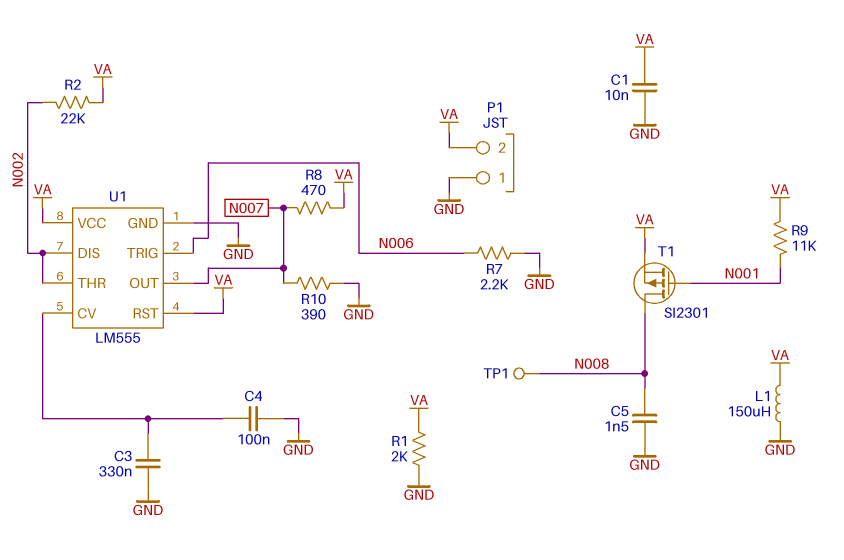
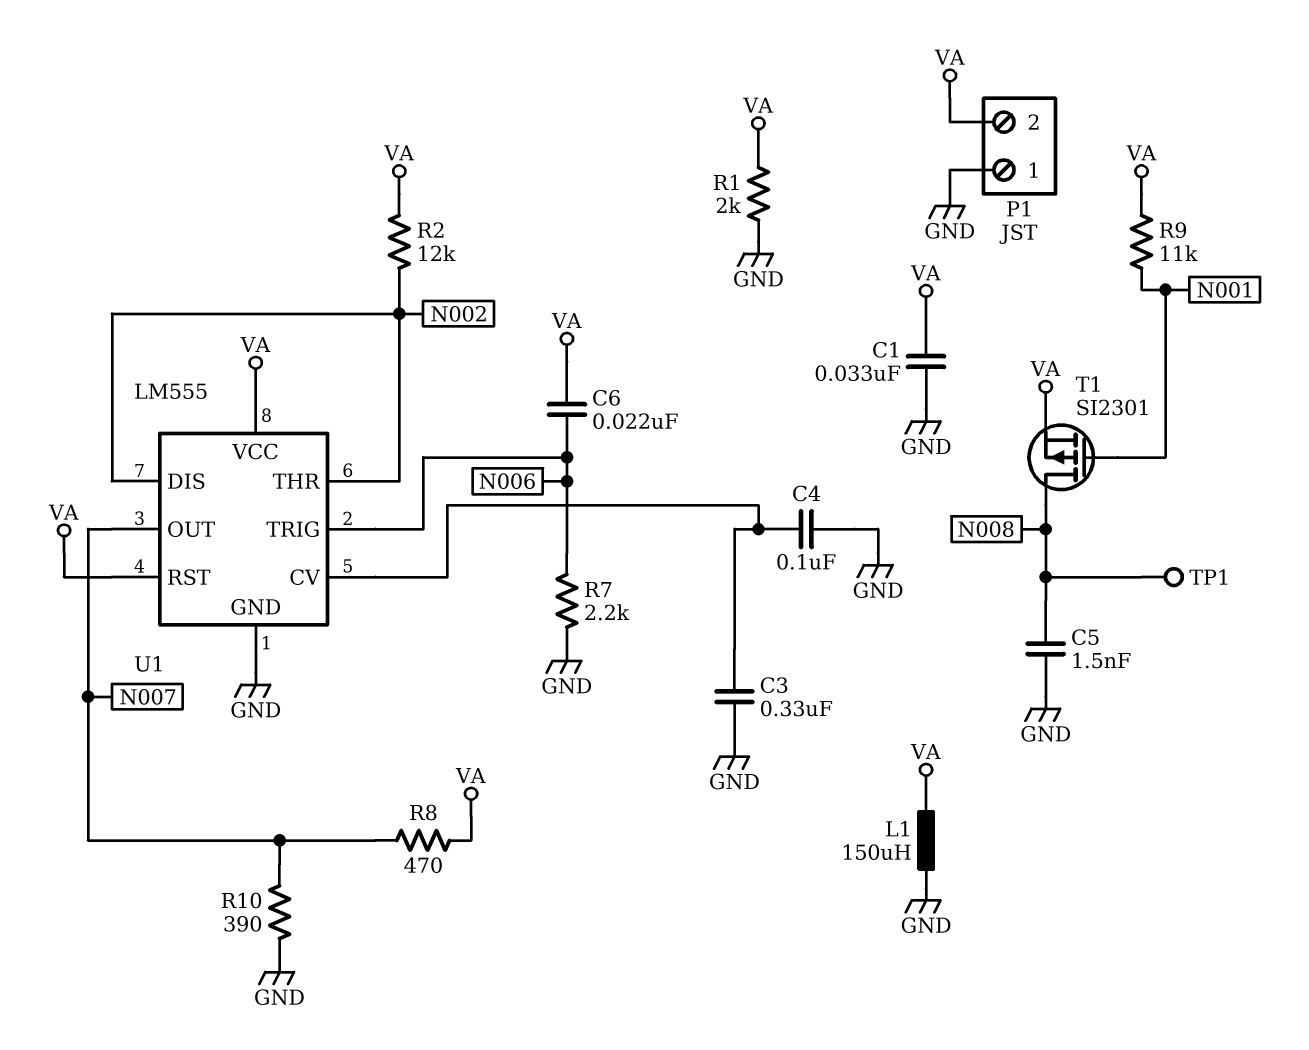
C1: 10nF (GND, VA) -> 33nF (GND, VA)
C6: none -> 22nF (N006, VA)
R2: 22k (N002, VA) -> 12k (N002, VA)

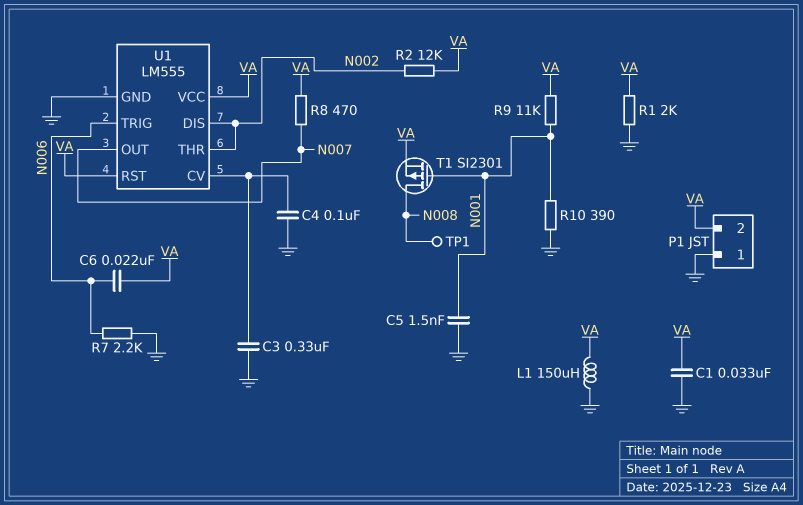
C5: 1.5nF (GND, N008) -> 1.5nF (GND, N001)
R10: 390 (GND, N007) -> 390 (GND, N001)

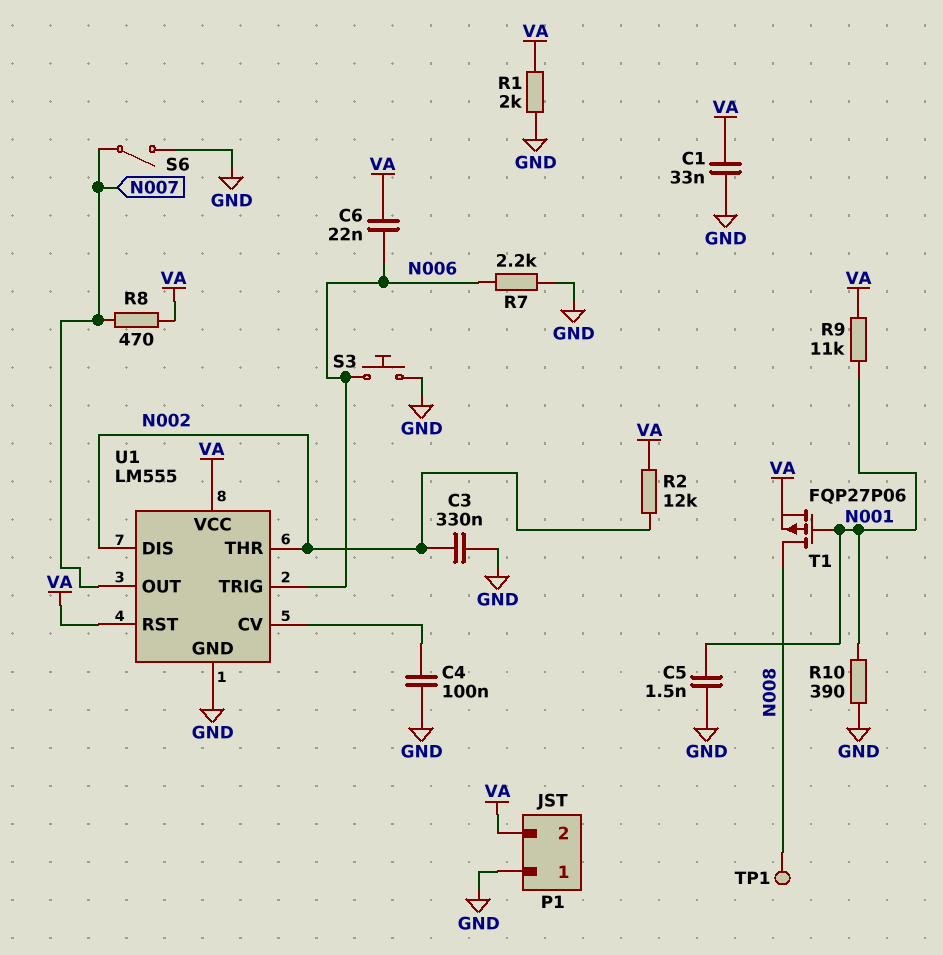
C3: 330nF (GND, U1/CV) -> 330nF (GND, N002)
L1: 150uH (GND, VA) -> none
S3: none -> button (GND, N006)
S6: none -> switch (GND, N007)
T1: PMOS SI2301 (G N001, D N008, S VA) -> PMOS FQP27P06 (G N001, D N008, S VA)

